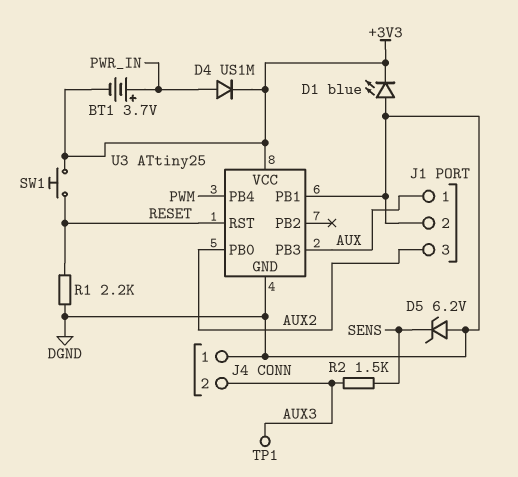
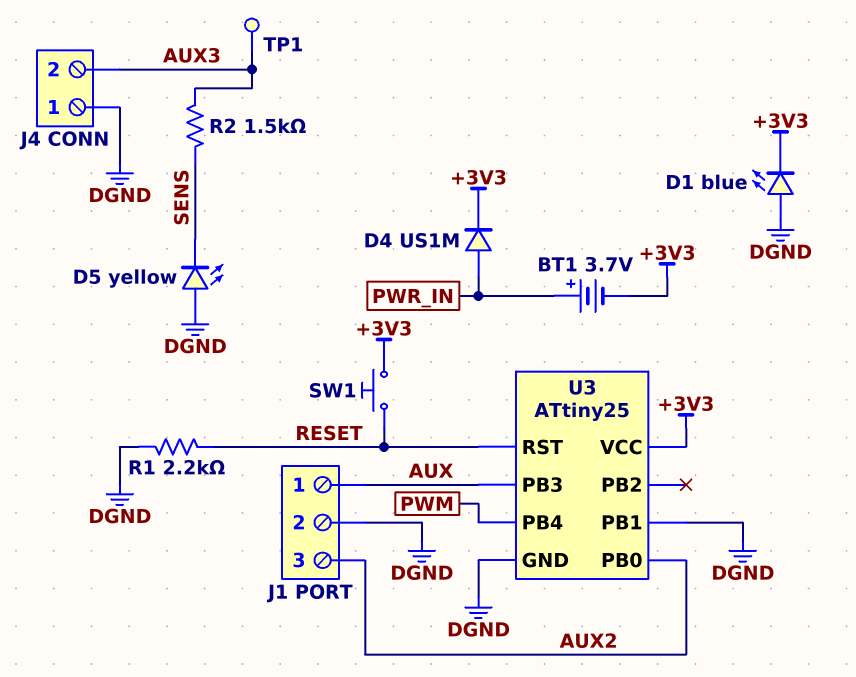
D5: zener 6.2V (A DGND, K SENS) -> LED yellow (A DGND, K SENS)

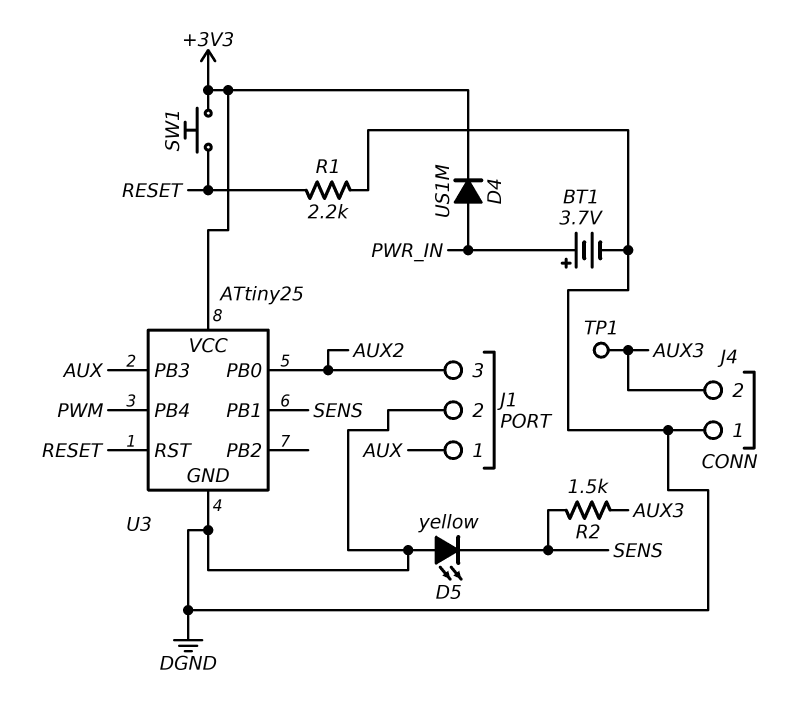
BT1: 3.7V (plus PWR_IN, minus +3V3) -> 3.7V (plus PWR_IN, minus DGND)
D1: LED blue (A DGND, K +3V3) -> none
U3 pin PB1: DGND -> SENS

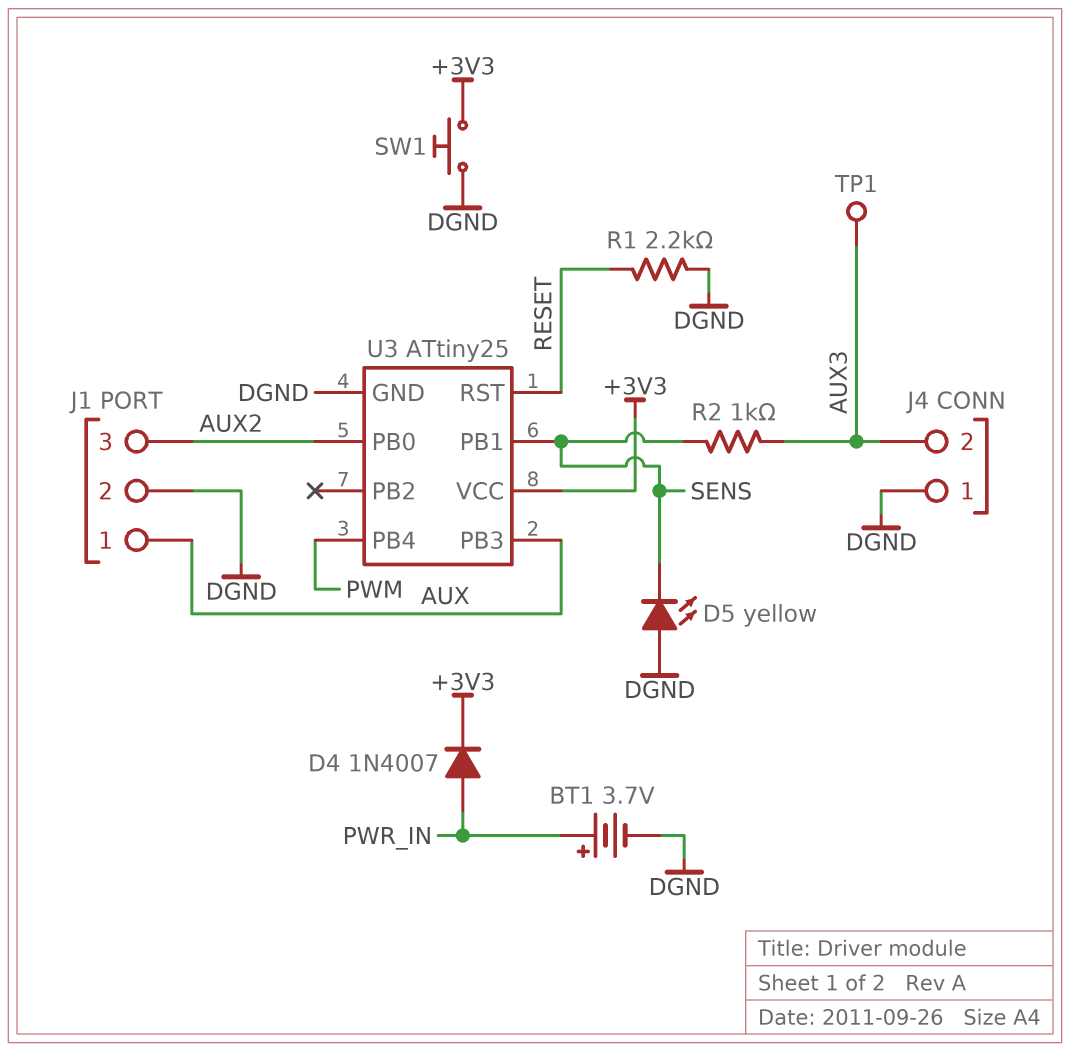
D4: diode US1M (A PWR_IN, K +3V3) -> diode 1N4007 (A PWR_IN, K +3V3)
R2: 1.5k (AUX3, SENS) -> 1k (AUX3, SENS)
SW1: button (+3V3, RESET) -> button (+3V3, DGND)

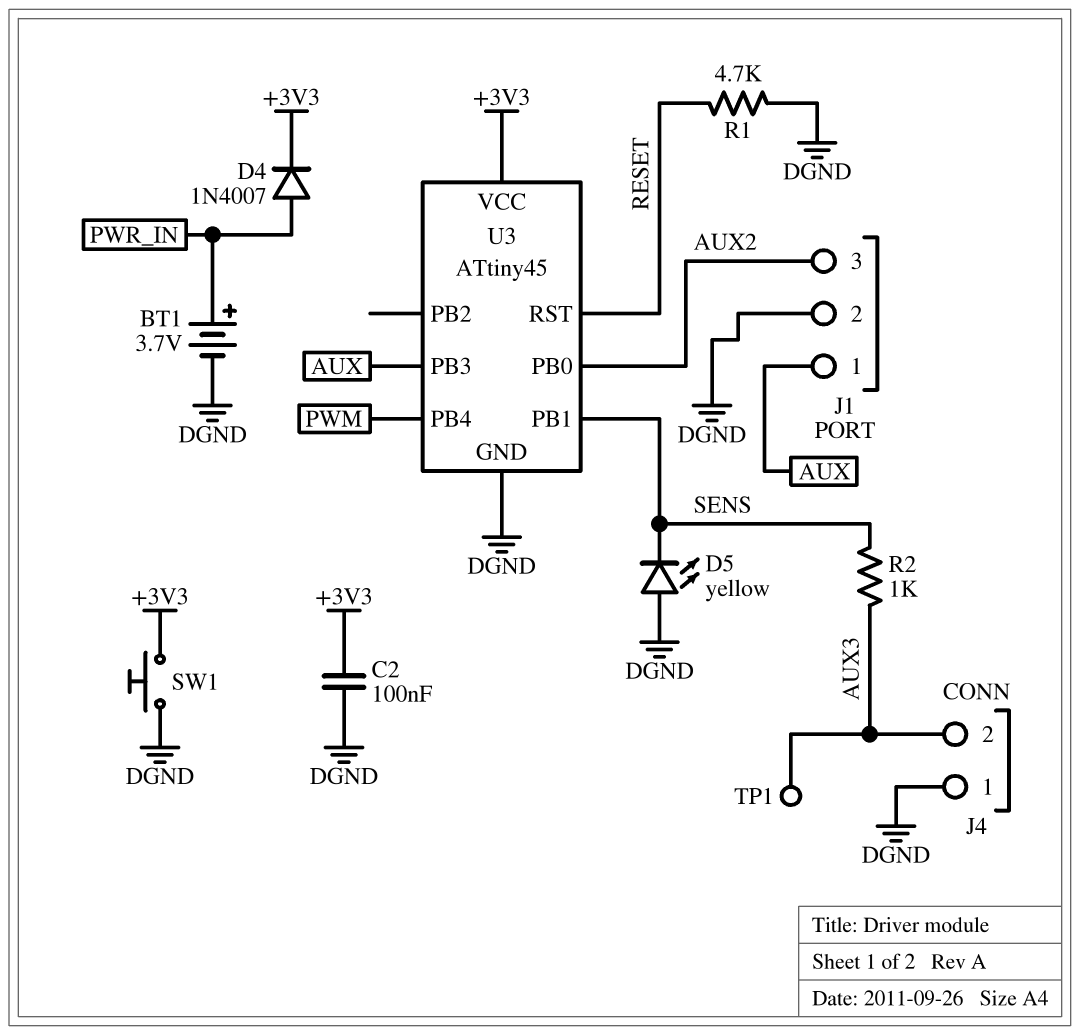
C2: none -> 100nF (+3V3, DGND)
R1: 2.2k (DGND, RESET) -> 4.7k (DGND, RESET)
U3: ATtiny25 -> ATtiny45

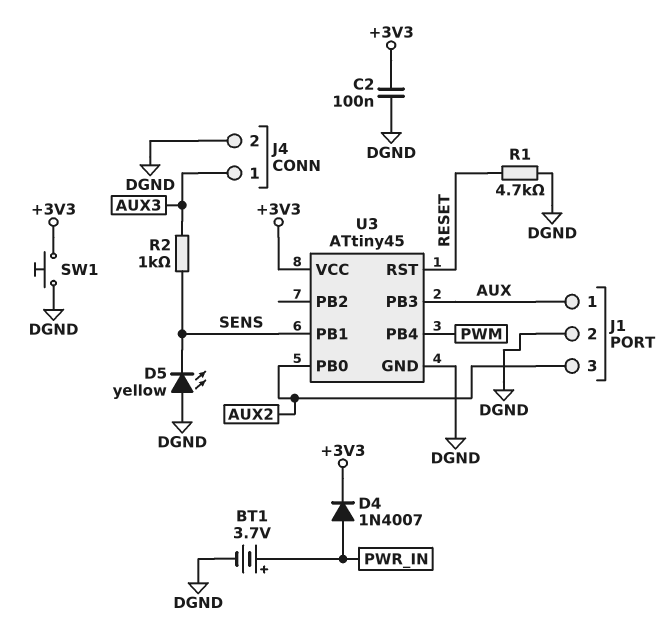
J4 pin 1: DGND -> AUX3
J4 pin 2: AUX3 -> DGND
TP1: test point (AUX3) -> none

